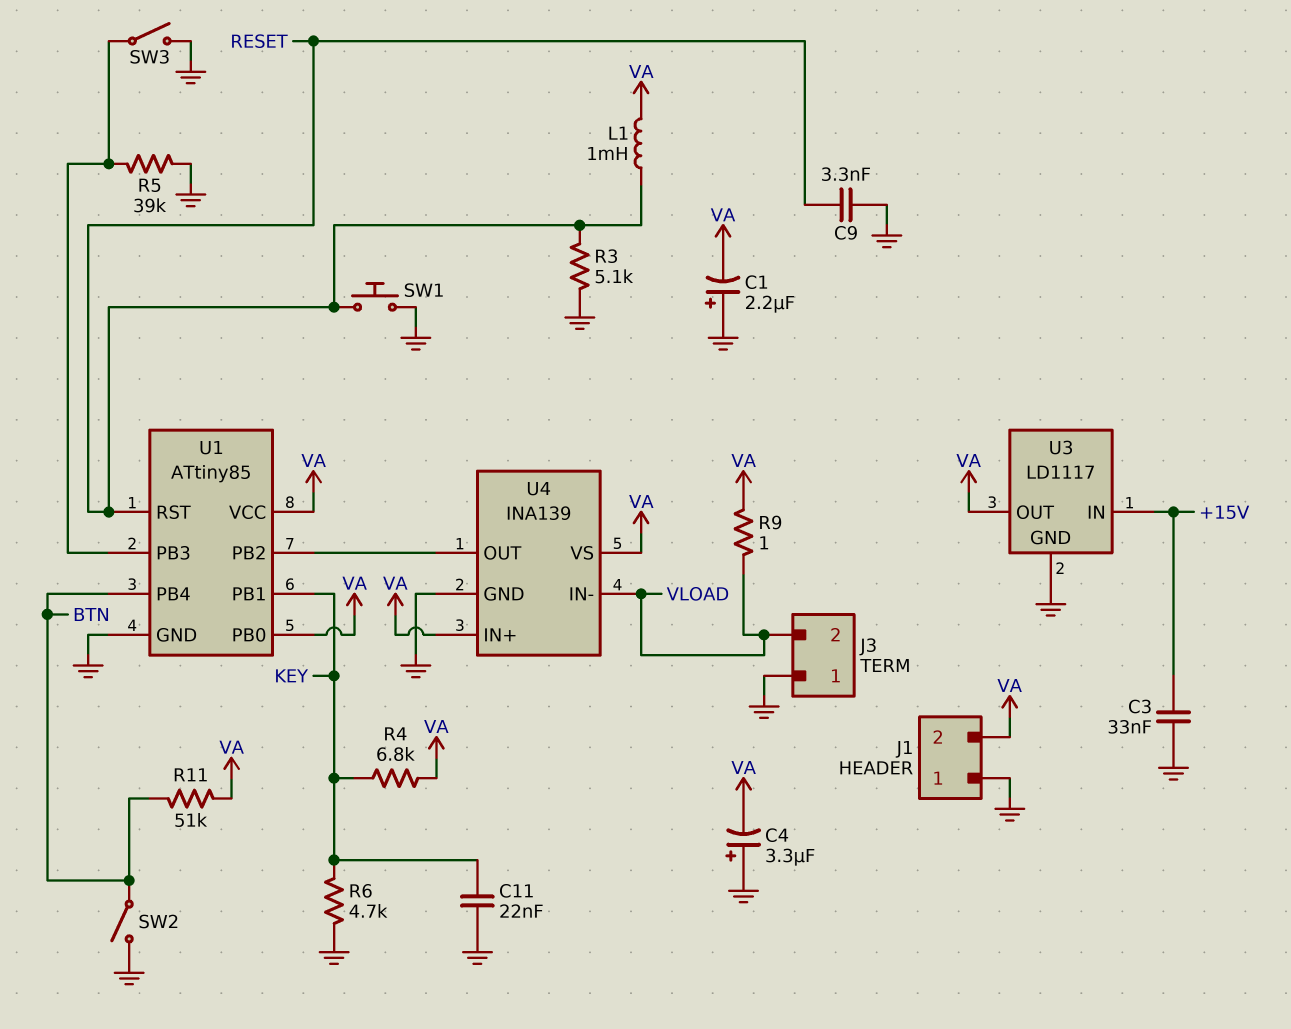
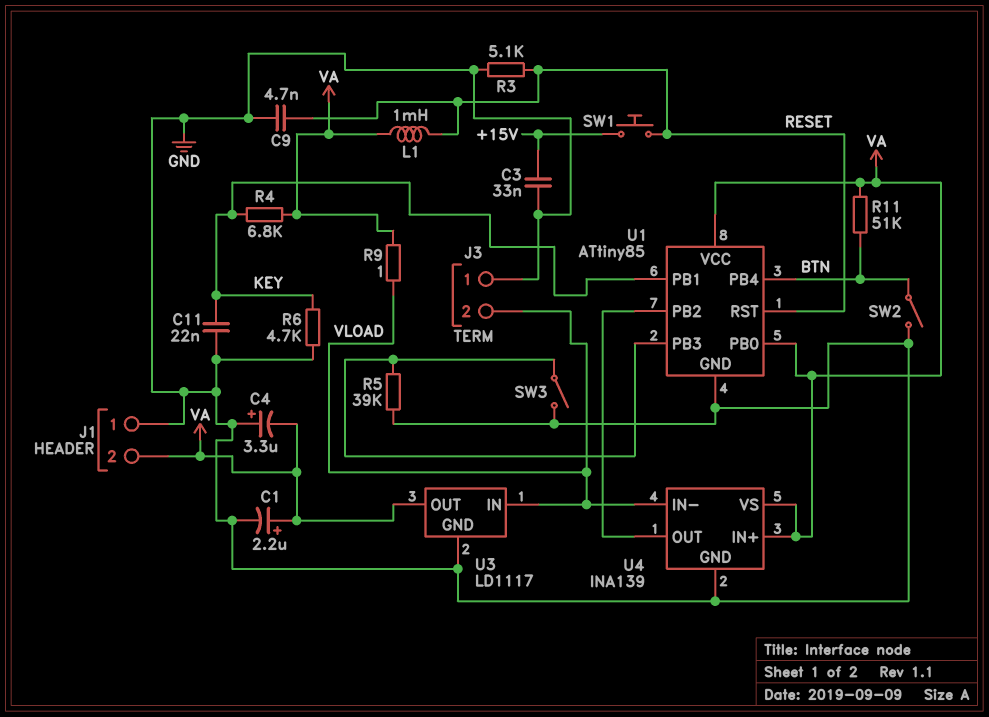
C1: 2.2uF (plus GND, minus VA) -> 2.2uF (plus VA, minus GND)
C9: 3.3nF (GND, RESET) -> 4.7nF (GND, RESET)
SW1: button (GND, RESET) -> button (+15V, RESET)
U3 pin IN: +15V -> VLOAD

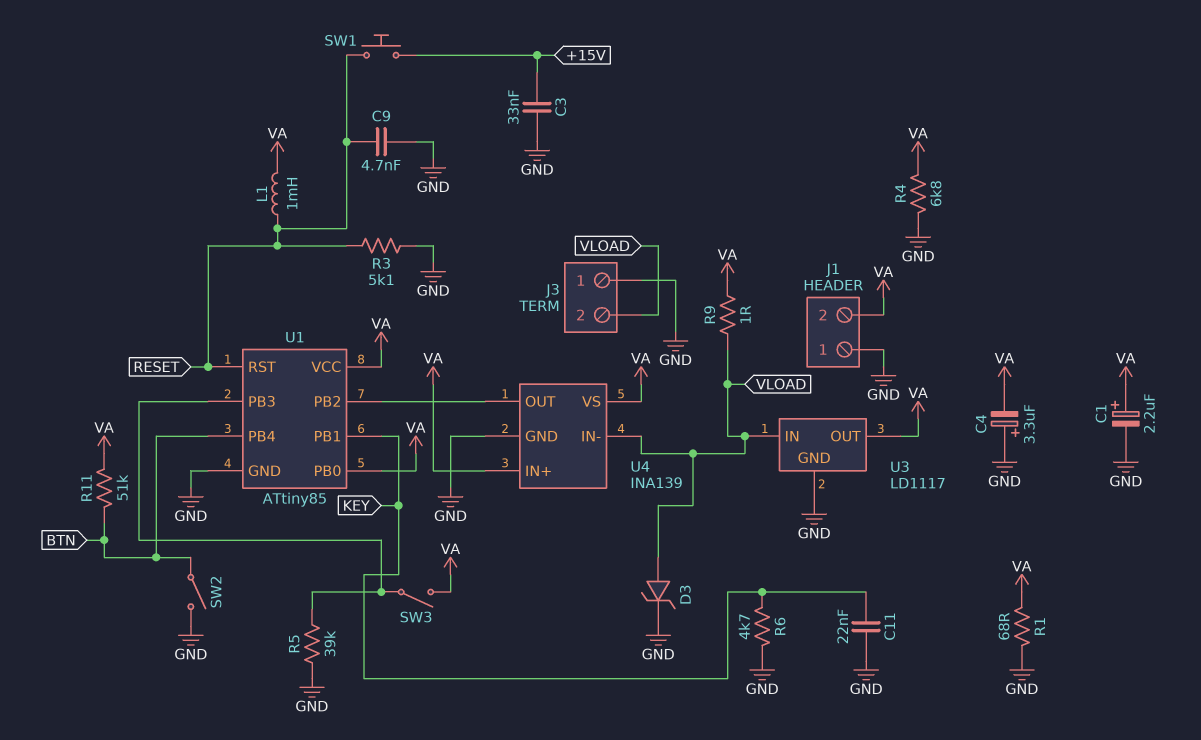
D3: none -> zener (A VLOAD, K GND)
R1: none -> 68 (GND, VA)
R4: 6.8k (KEY, VA) -> 6.8k (GND, VA)
SW3: switch (GND, U1/PB3) -> switch (U1/PB3, VA)

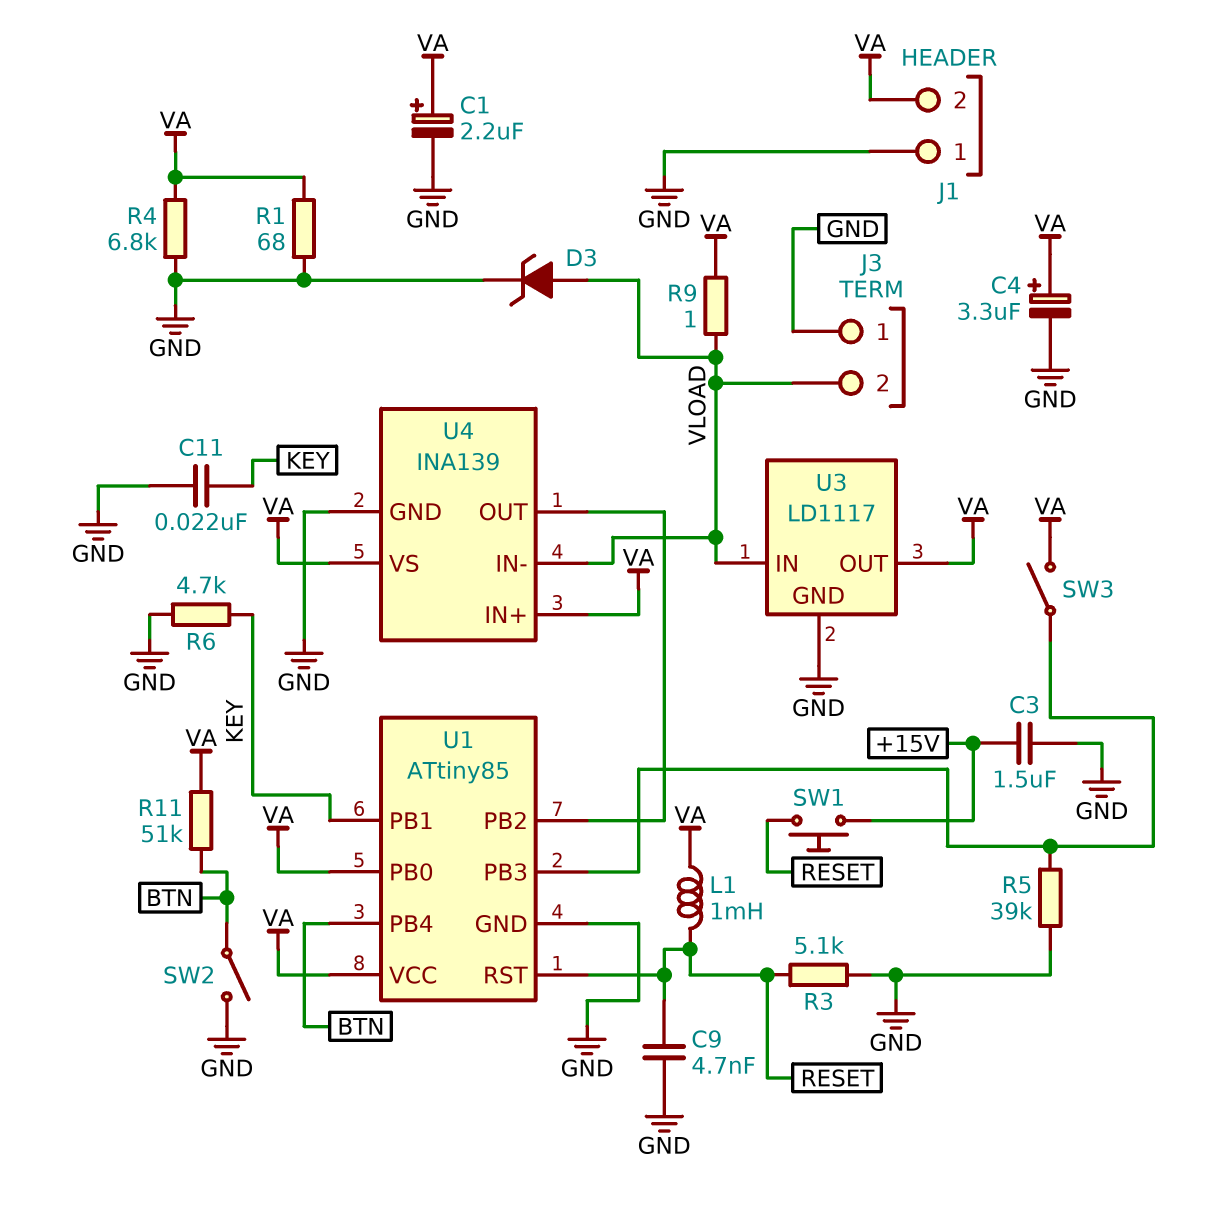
C3: 33nF (+15V, GND) -> 1.5uF (+15V, GND)
C4: 3.3uF (plus GND, minus VA) -> 3.3uF (plus VA, minus GND)

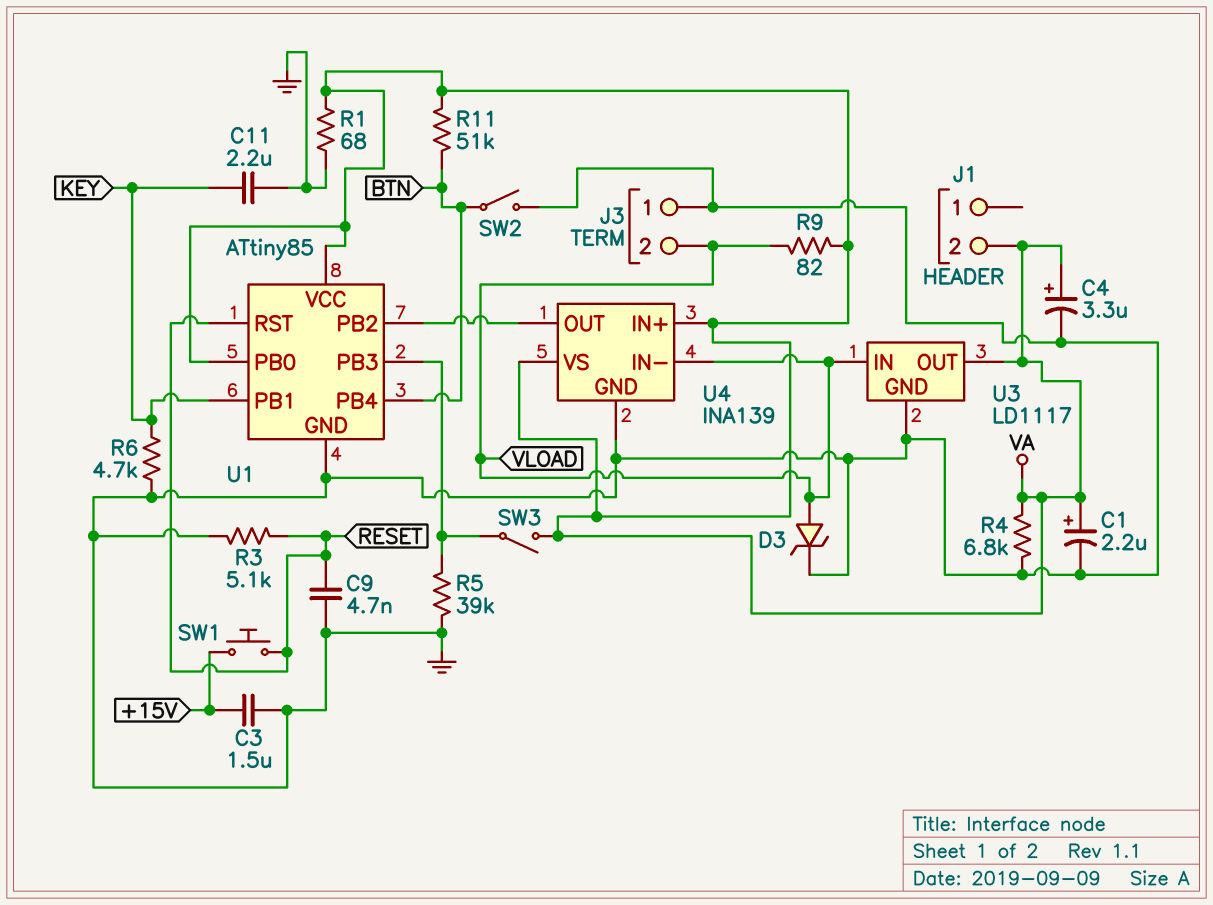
C11: 22nF (GND, KEY) -> 2.2uF (GND, KEY)
J1 pin 1: GND -> none
L1: 1mH (RESET, VA) -> none
R9: 1 (VA, VLOAD) -> 82 (VA, VLOAD)

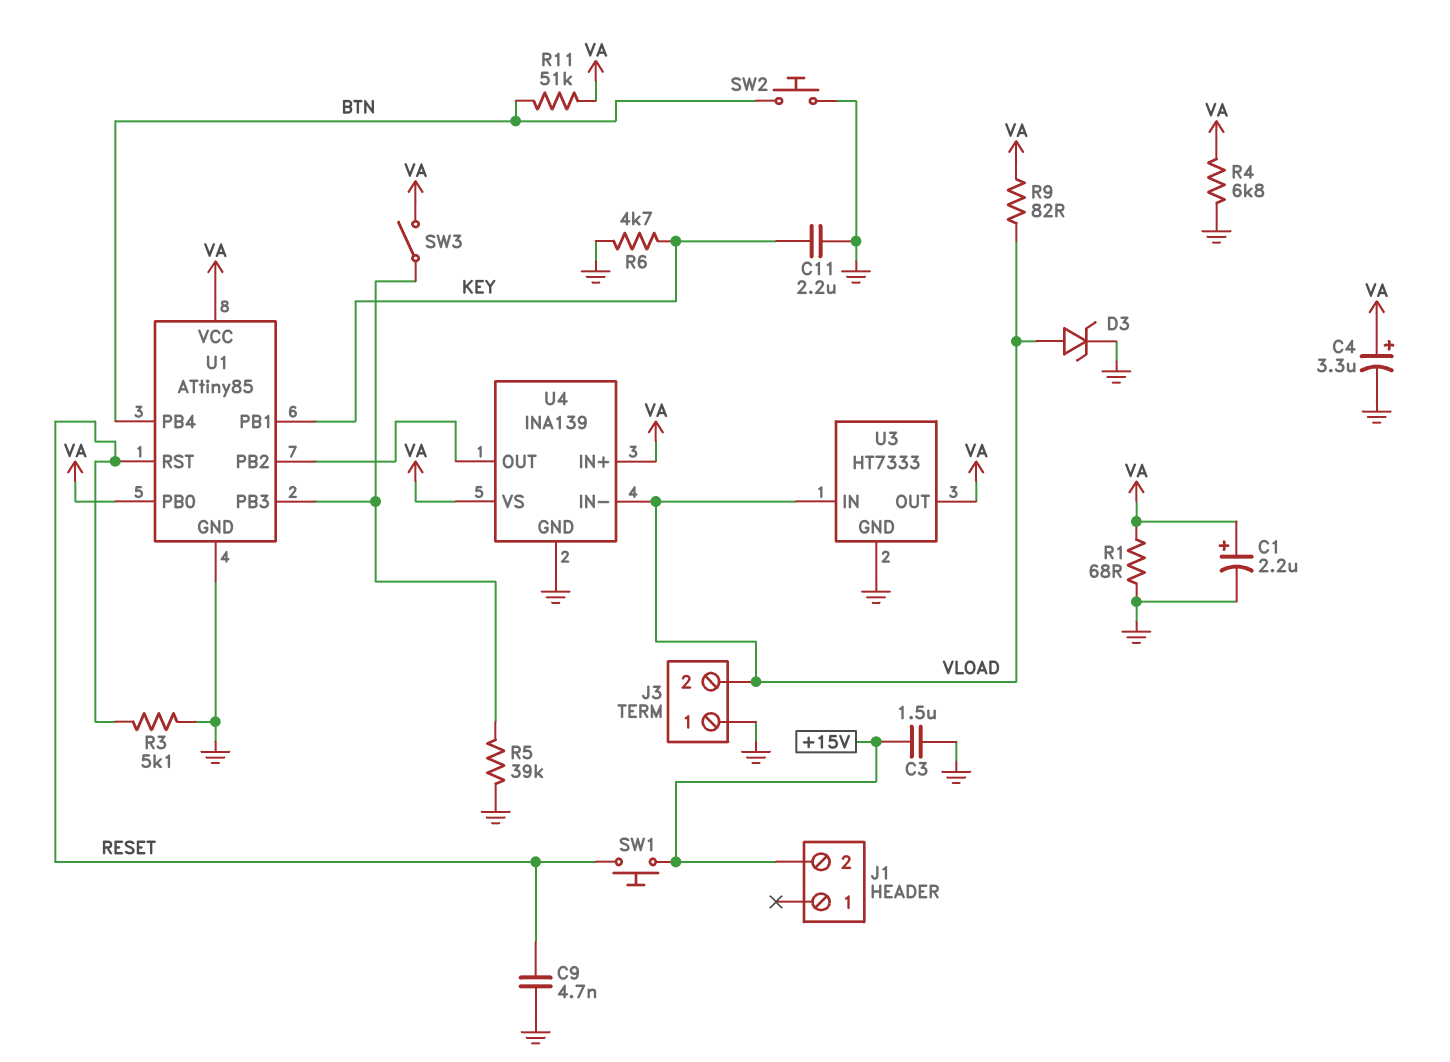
J1 pin 2: VA -> +15V
SW2: switch (BTN, GND) -> button (BTN, GND)
U3: LD1117 -> HT7333

